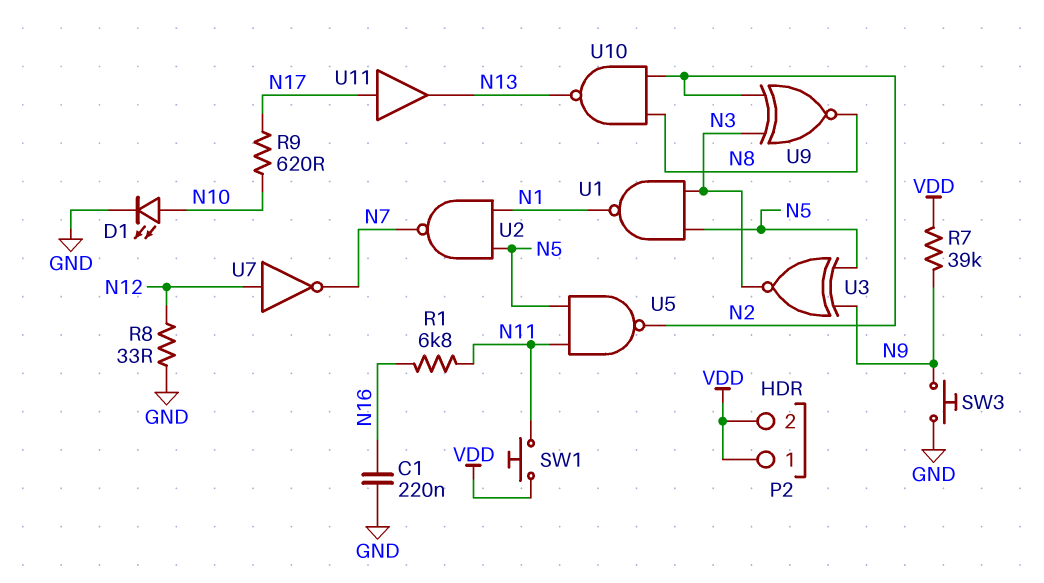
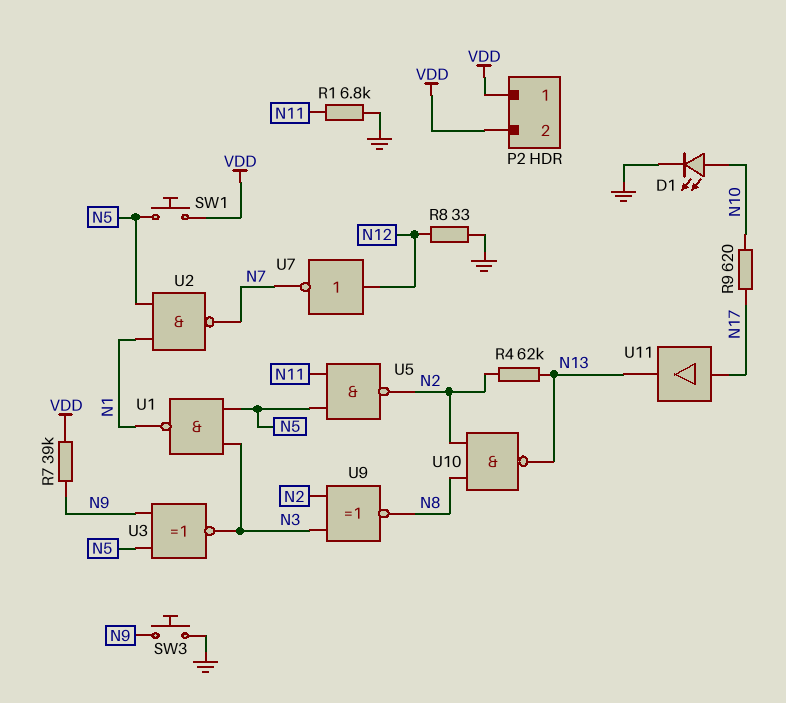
C1: 220nF (GND, N16) -> none
R1: 6.8k (N11, N16) -> 6.8k (GND, N11)
R4: none -> 62k (N2, N13)
SW1: button (N11, VDD) -> button (N5, VDD)

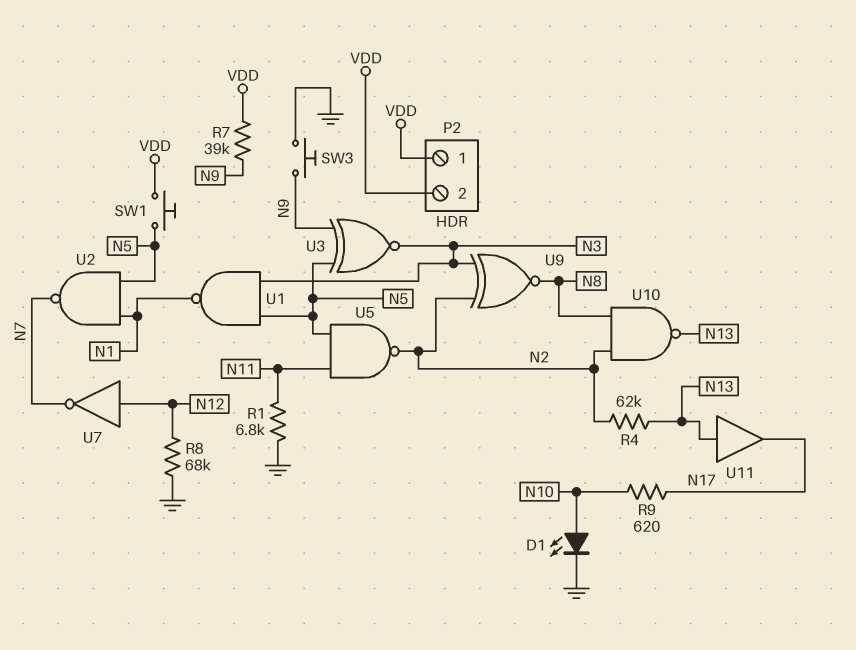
R8: 33 (GND, N12) -> 68k (GND, N12)
U11: buffer (in N17, out N13) -> buffer (in N13, out N17)

